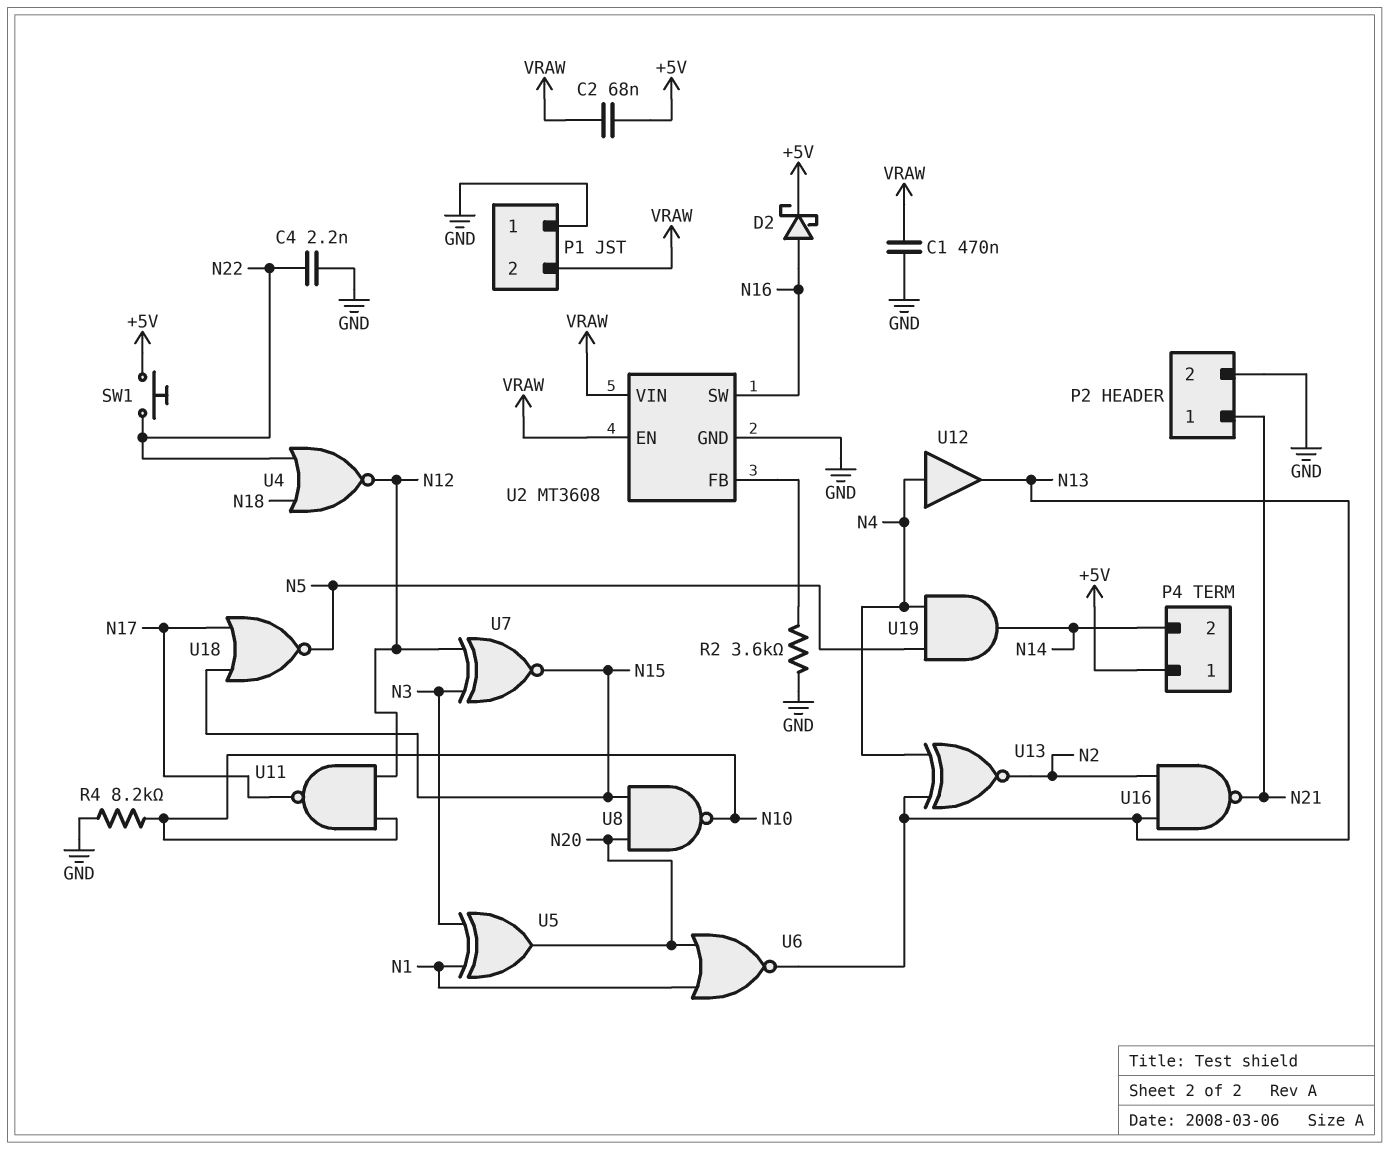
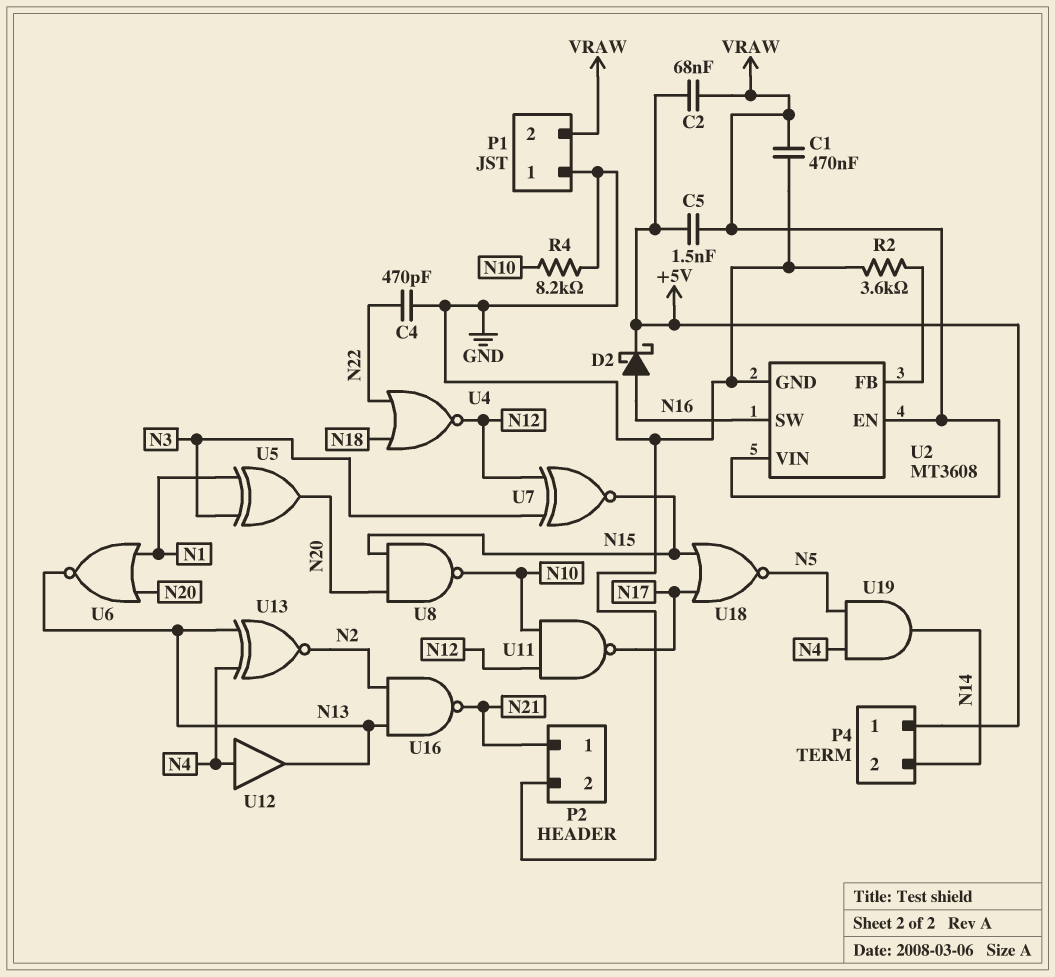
C4: 2.2nF (GND, N22) -> 470pF (GND, N22)
C5: none -> 1.5nF (+5V, VRAW)
SW1: button (+5V, N22) -> none

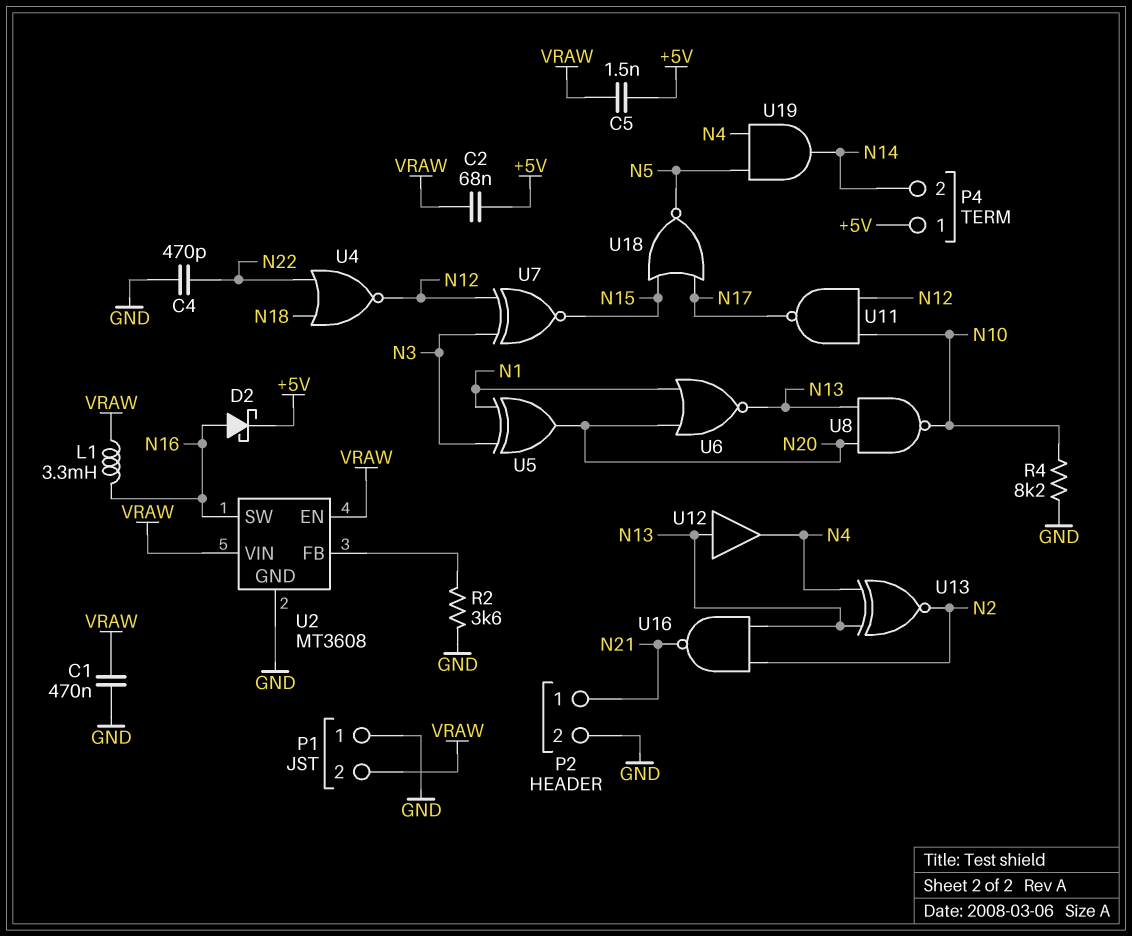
L1: none -> 3.3mH (N16, VRAW)
U8: NAND (in N15, in N20, out N10) -> NAND (in N13, in N20, out N10)
U12: buffer (in N4, out N13) -> buffer (in N13, out N4)

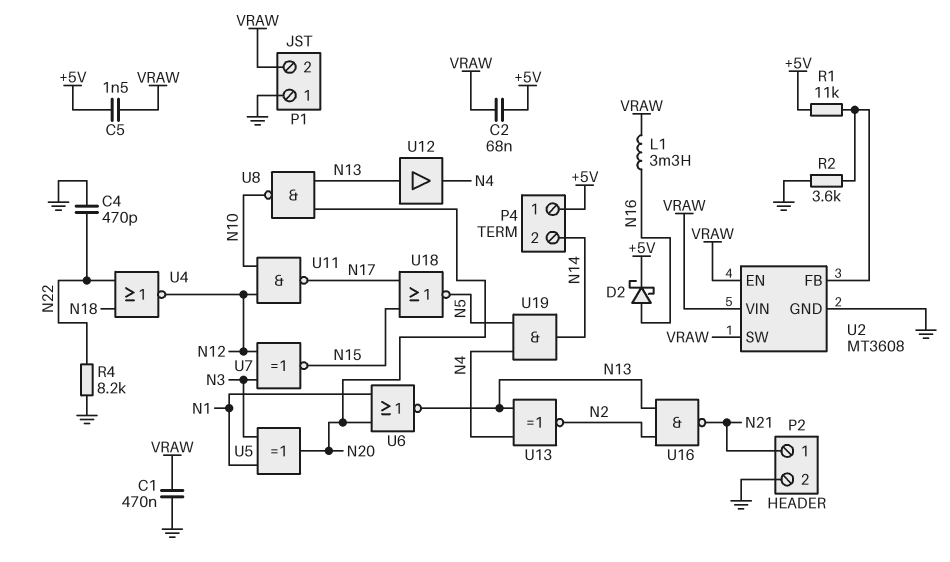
R1: none -> 11k (+5V, U2/FB)
R4: 8.2k (GND, N10) -> 8.2k (GND, N22)
U2 pin SW: N16 -> VRAW

